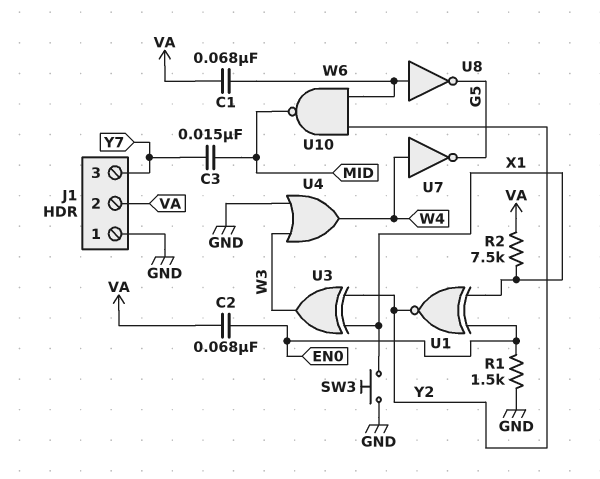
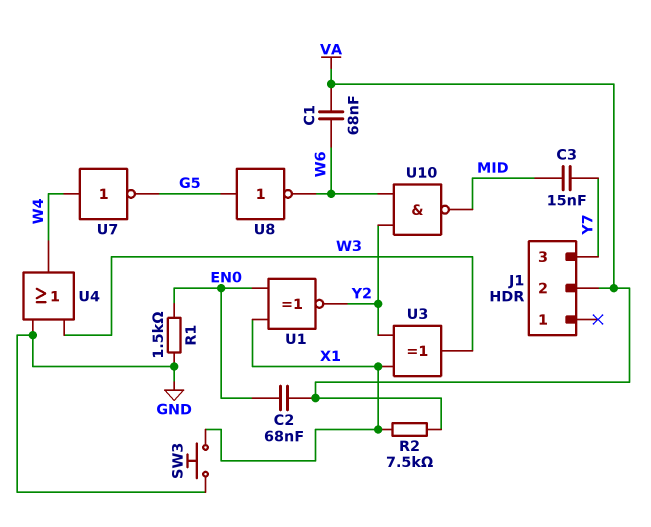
J1 pin 1: GND -> none
U8: NOT (in W6, out G5) -> NOT (in G5, out W6)

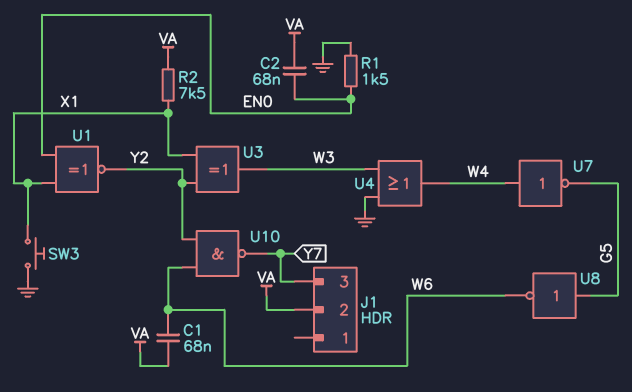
C3: 15nF (MID, Y7) -> none
U10: NAND (in W6, in Y2, out MID) -> NAND (in W6, in Y2, out Y7)

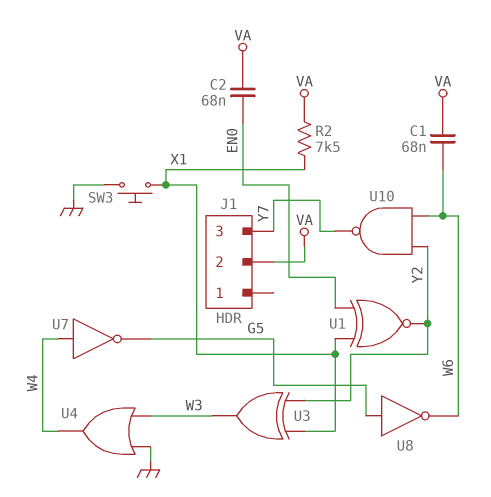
R1: 1.5k (EN0, GND) -> none

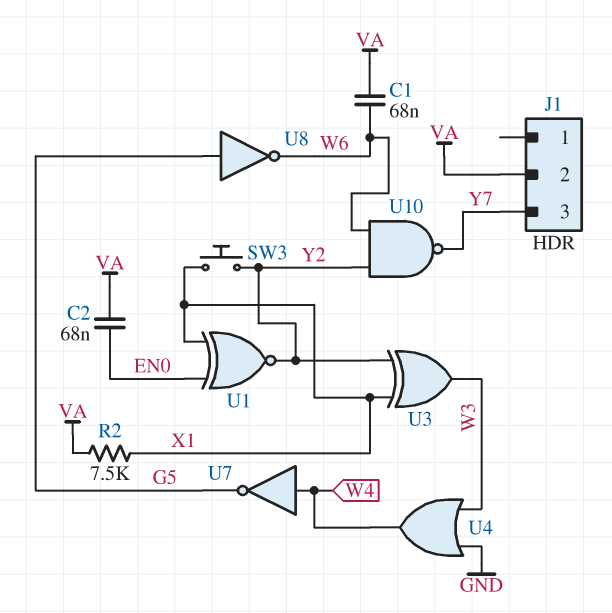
SW3: button (GND, X1) -> button (X1, Y2)

